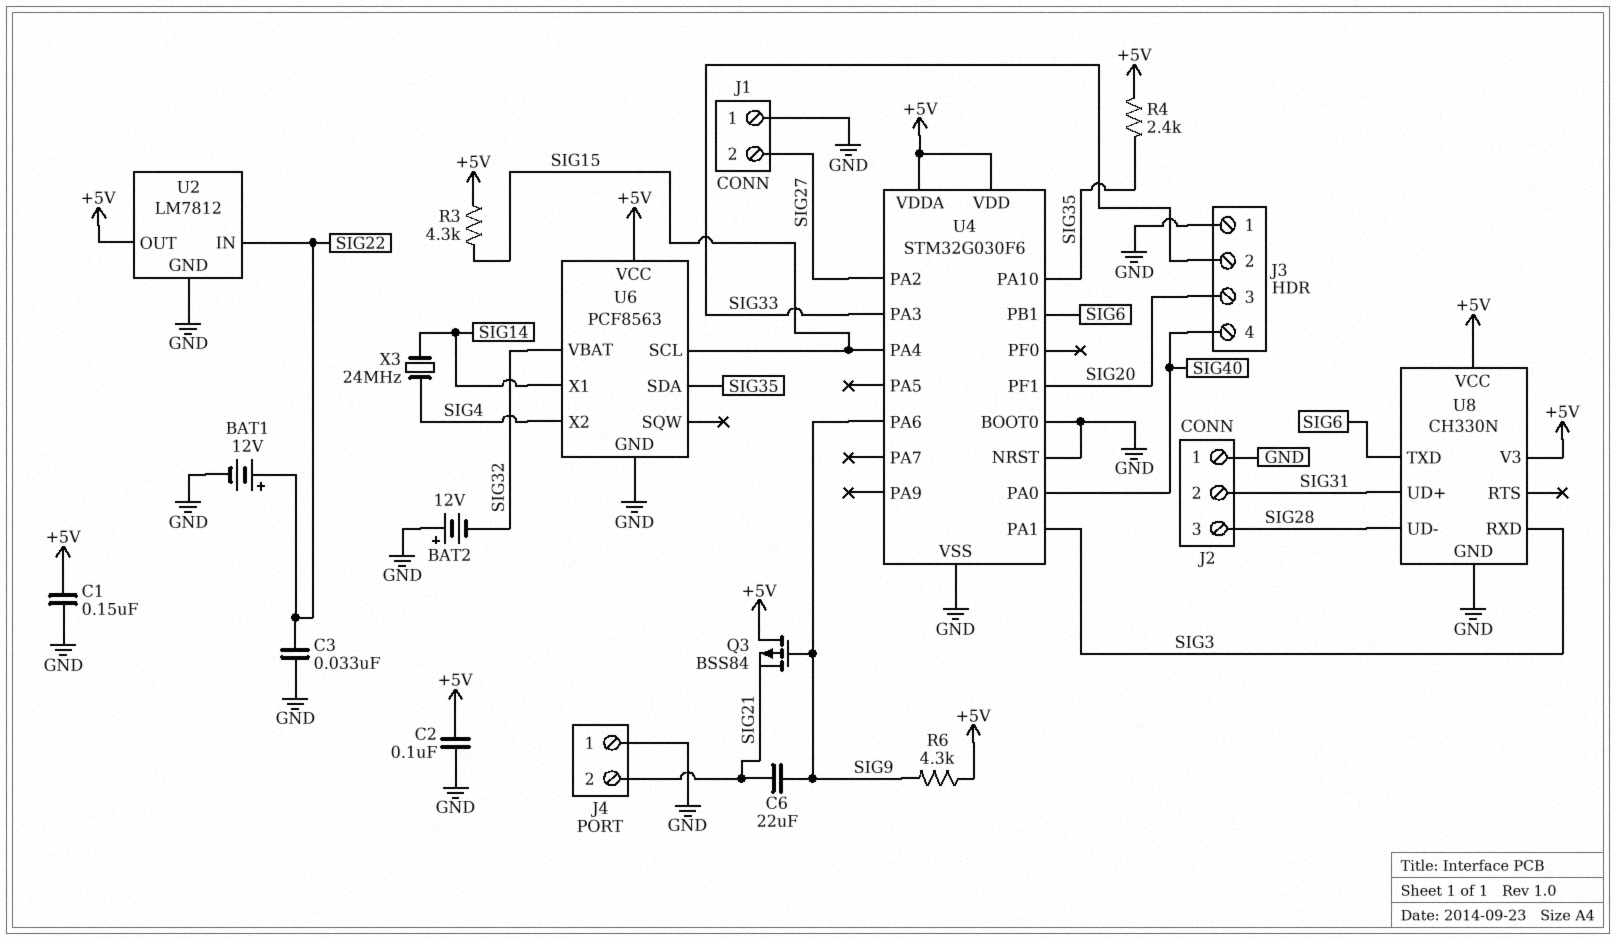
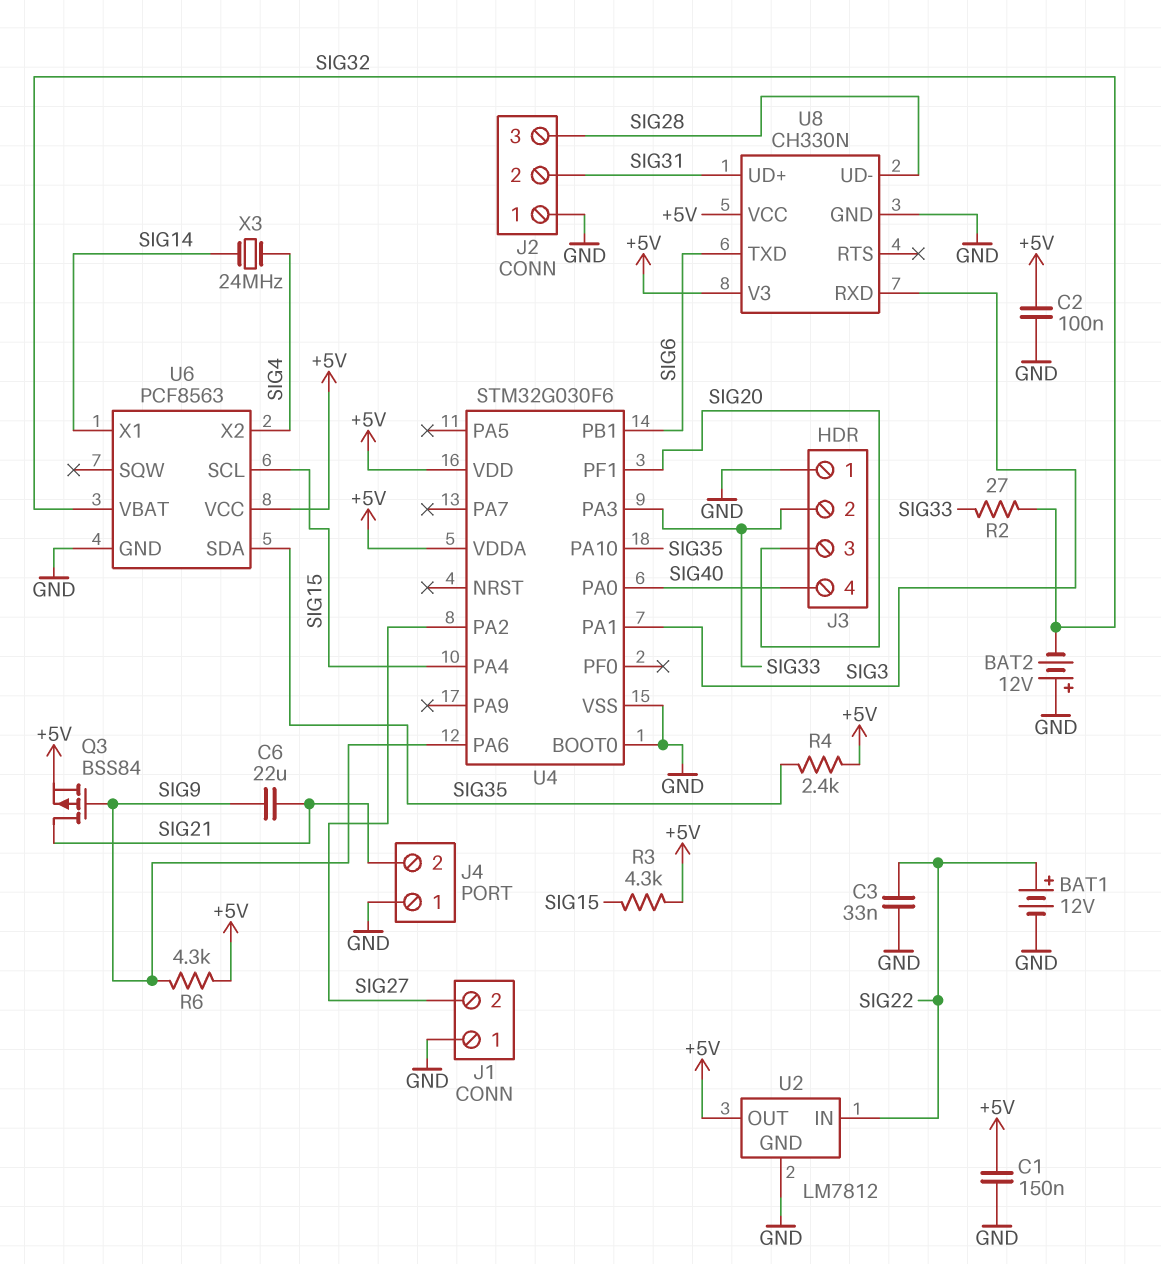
Q3: PMOS BSS84 (G SIG9, D +5V, S SIG21) -> PMOS BSS84 (G SIG9, D SIG21, S +5V)
R2: none -> 27 (SIG32, SIG33)
U4 pin NRST: GND -> none

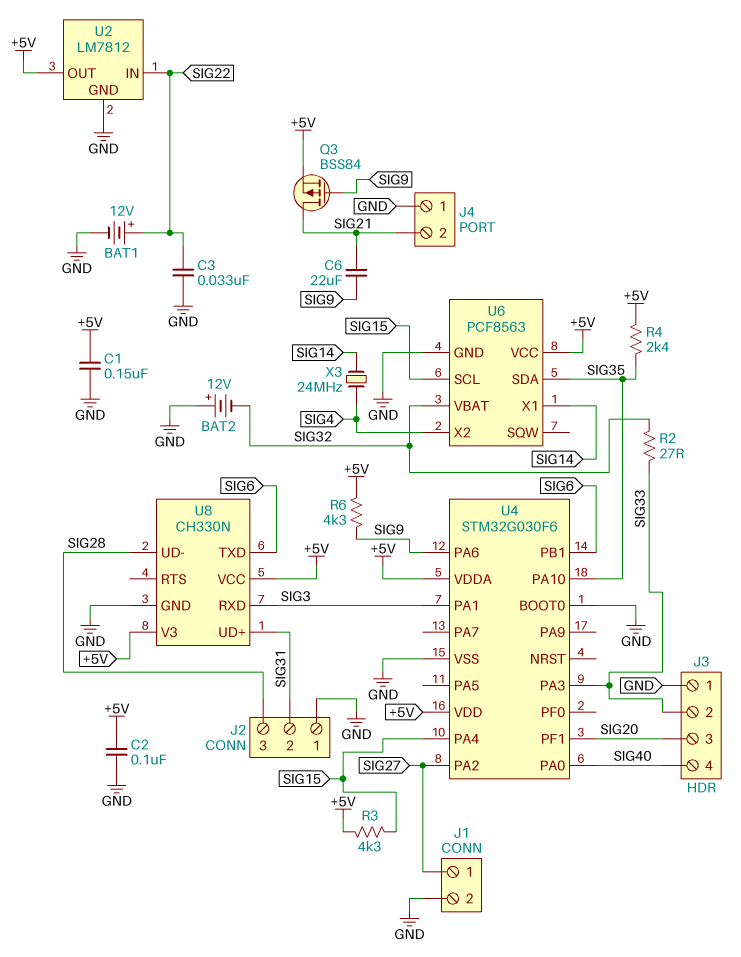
J1 pin 1: GND -> SIG27
J1 pin 2: SIG27 -> GND

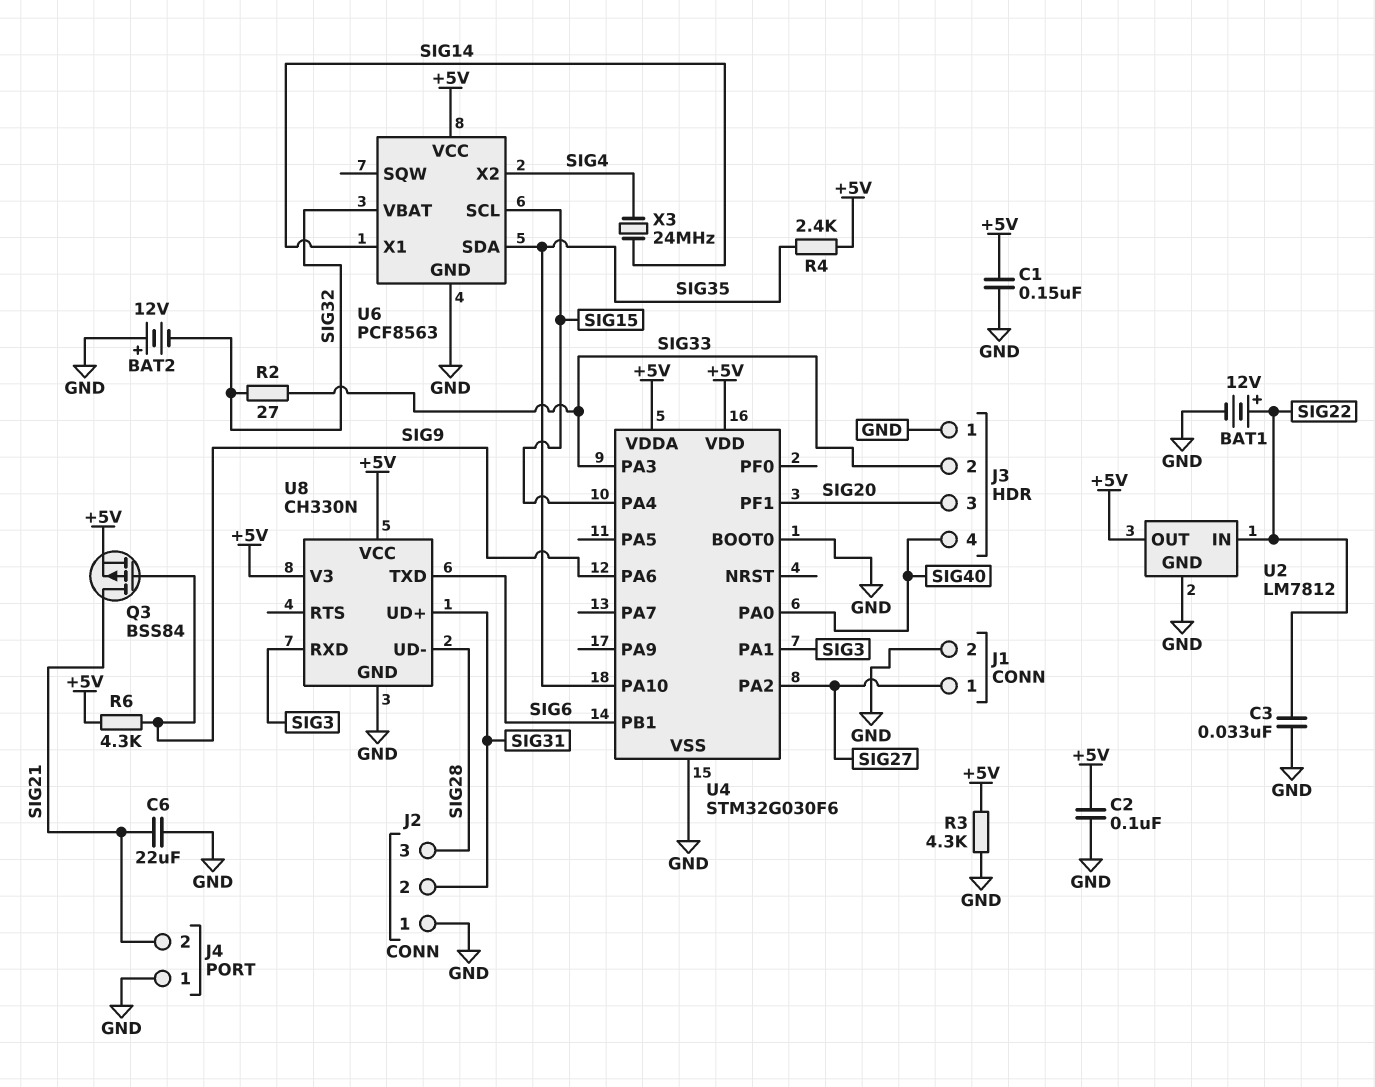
C6: 22uF (SIG9, SIG21) -> 22uF (GND, SIG21)
R3: 4.3k (+5V, SIG15) -> 4.3k (+5V, GND)

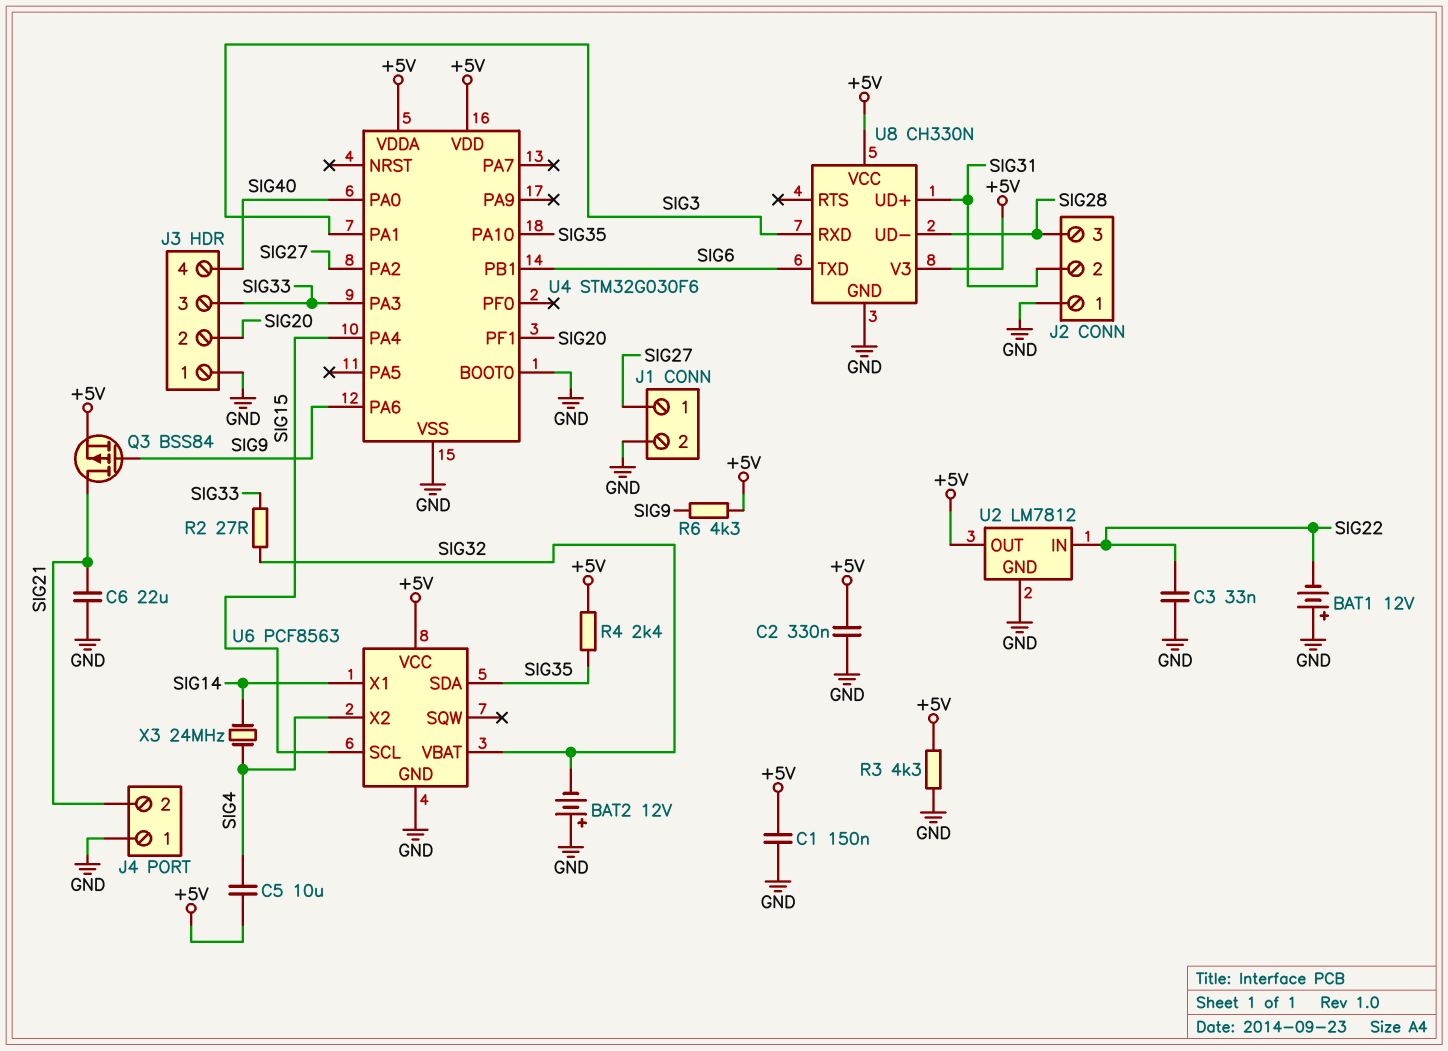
BAT1: 12V (plus SIG22, minus GND) -> 12V (plus GND, minus SIG22)
C2: 100nF (+5V, GND) -> 330nF (+5V, GND)
C5: none -> 10uF (+5V, SIG4)
J3 pin 2: SIG33 -> SIG20
J3 pin 3: SIG20 -> SIG33

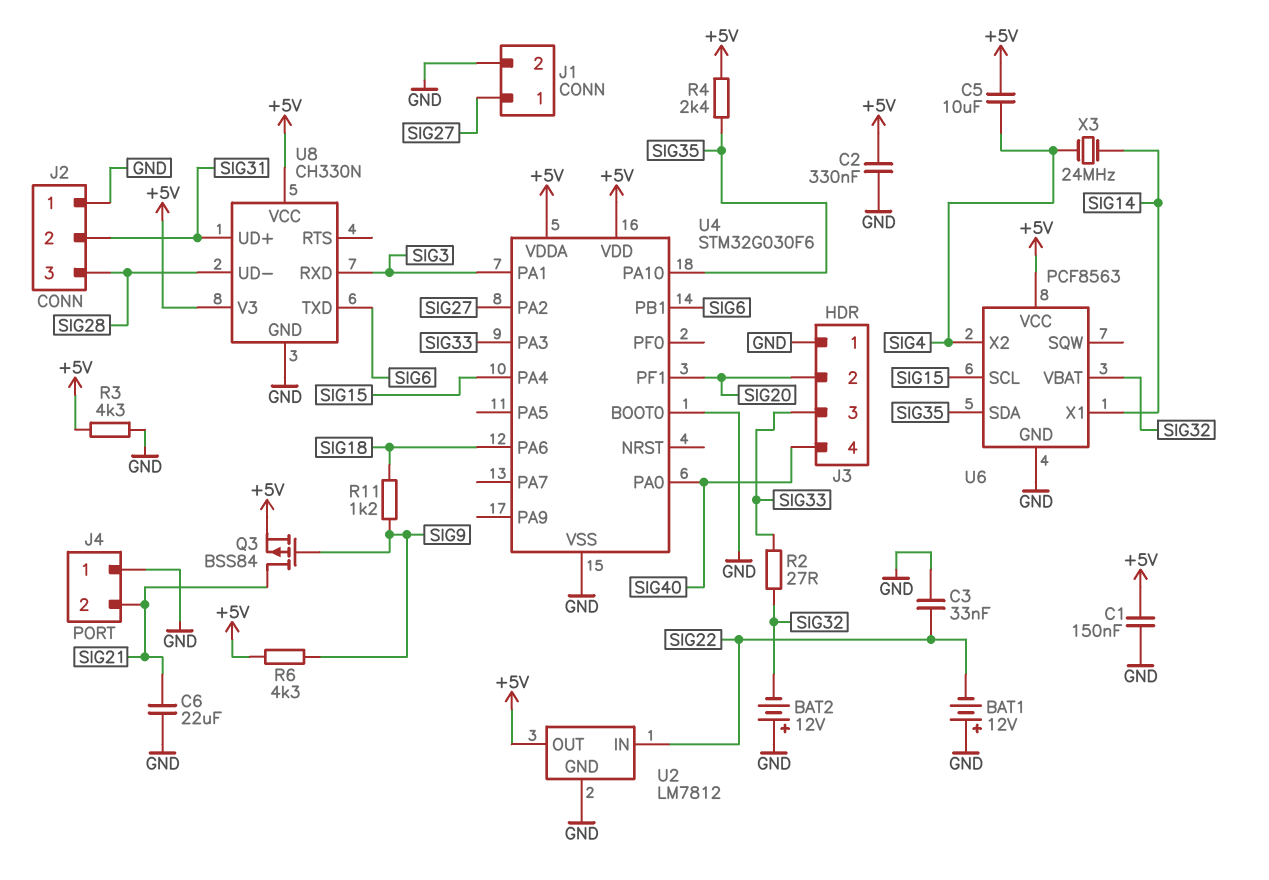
R11: none -> 1.2k (SIG9, SIG18)
U4 pin PA6: SIG9 -> SIG18

